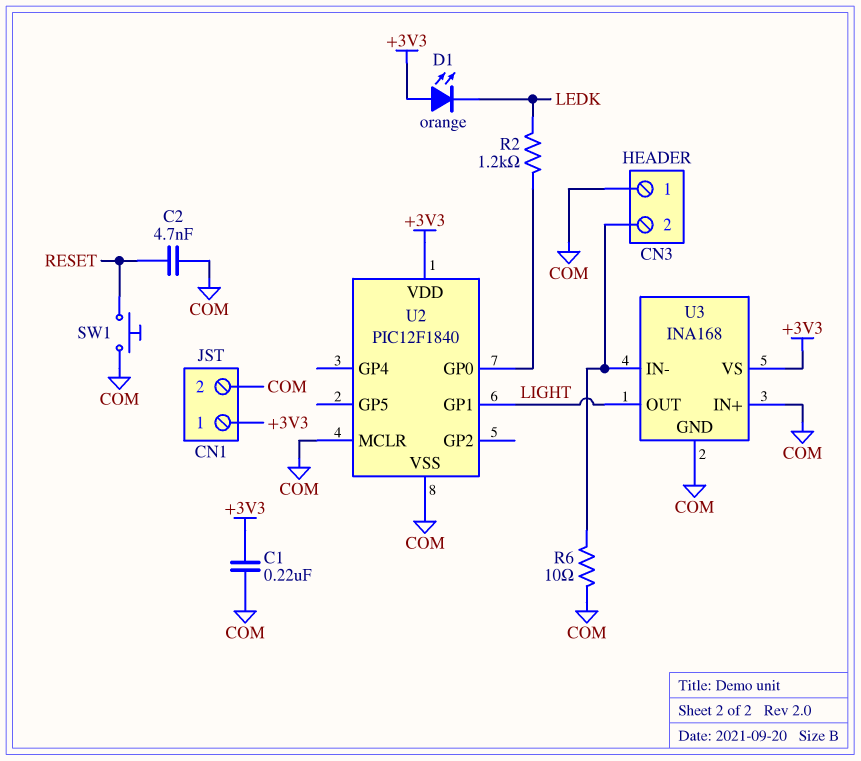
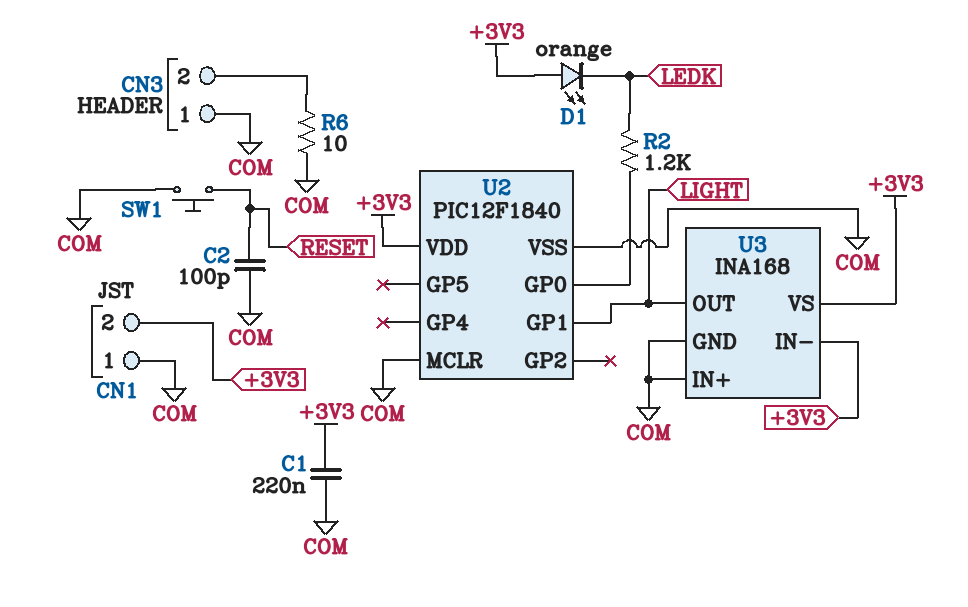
C2: 4.7nF (COM, RESET) -> 100pF (COM, RESET)
CN1 pin 1: +3V3 -> COM
CN1 pin 2: COM -> +3V3
U3 pin IN-: CN3/2 -> +3V3

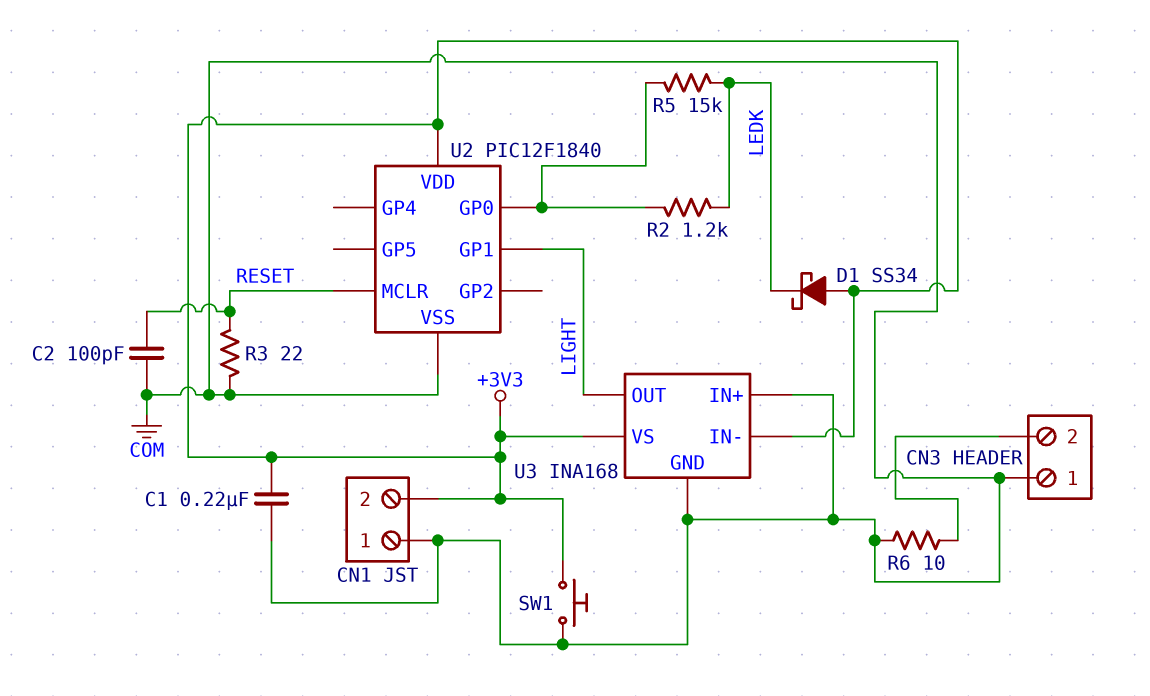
D1: LED orange (A +3V3, K LEDK) -> schottky SS34 (A +3V3, K LEDK)
R3: none -> 22 (COM, RESET)
R5: none -> 15k (LEDK, U2/GP0)
SW1: button (COM, RESET) -> button (+3V3, COM)
U2 pin MCLR: COM -> RESET

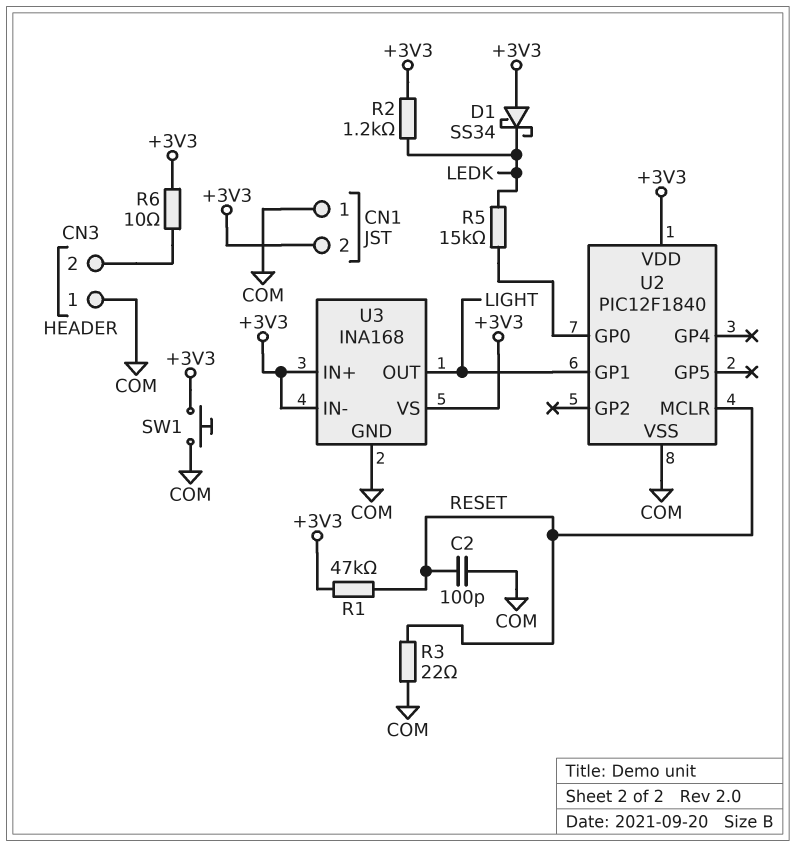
C1: 220nF (+3V3, COM) -> none
R1: none -> 47k (+3V3, RESET)
R2: 1.2k (LEDK, U2/GP0) -> 1.2k (+3V3, LEDK)
R6: 10 (CN3/2, COM) -> 10 (+3V3, CN3/2)
U3 pin IN+: COM -> +3V3

